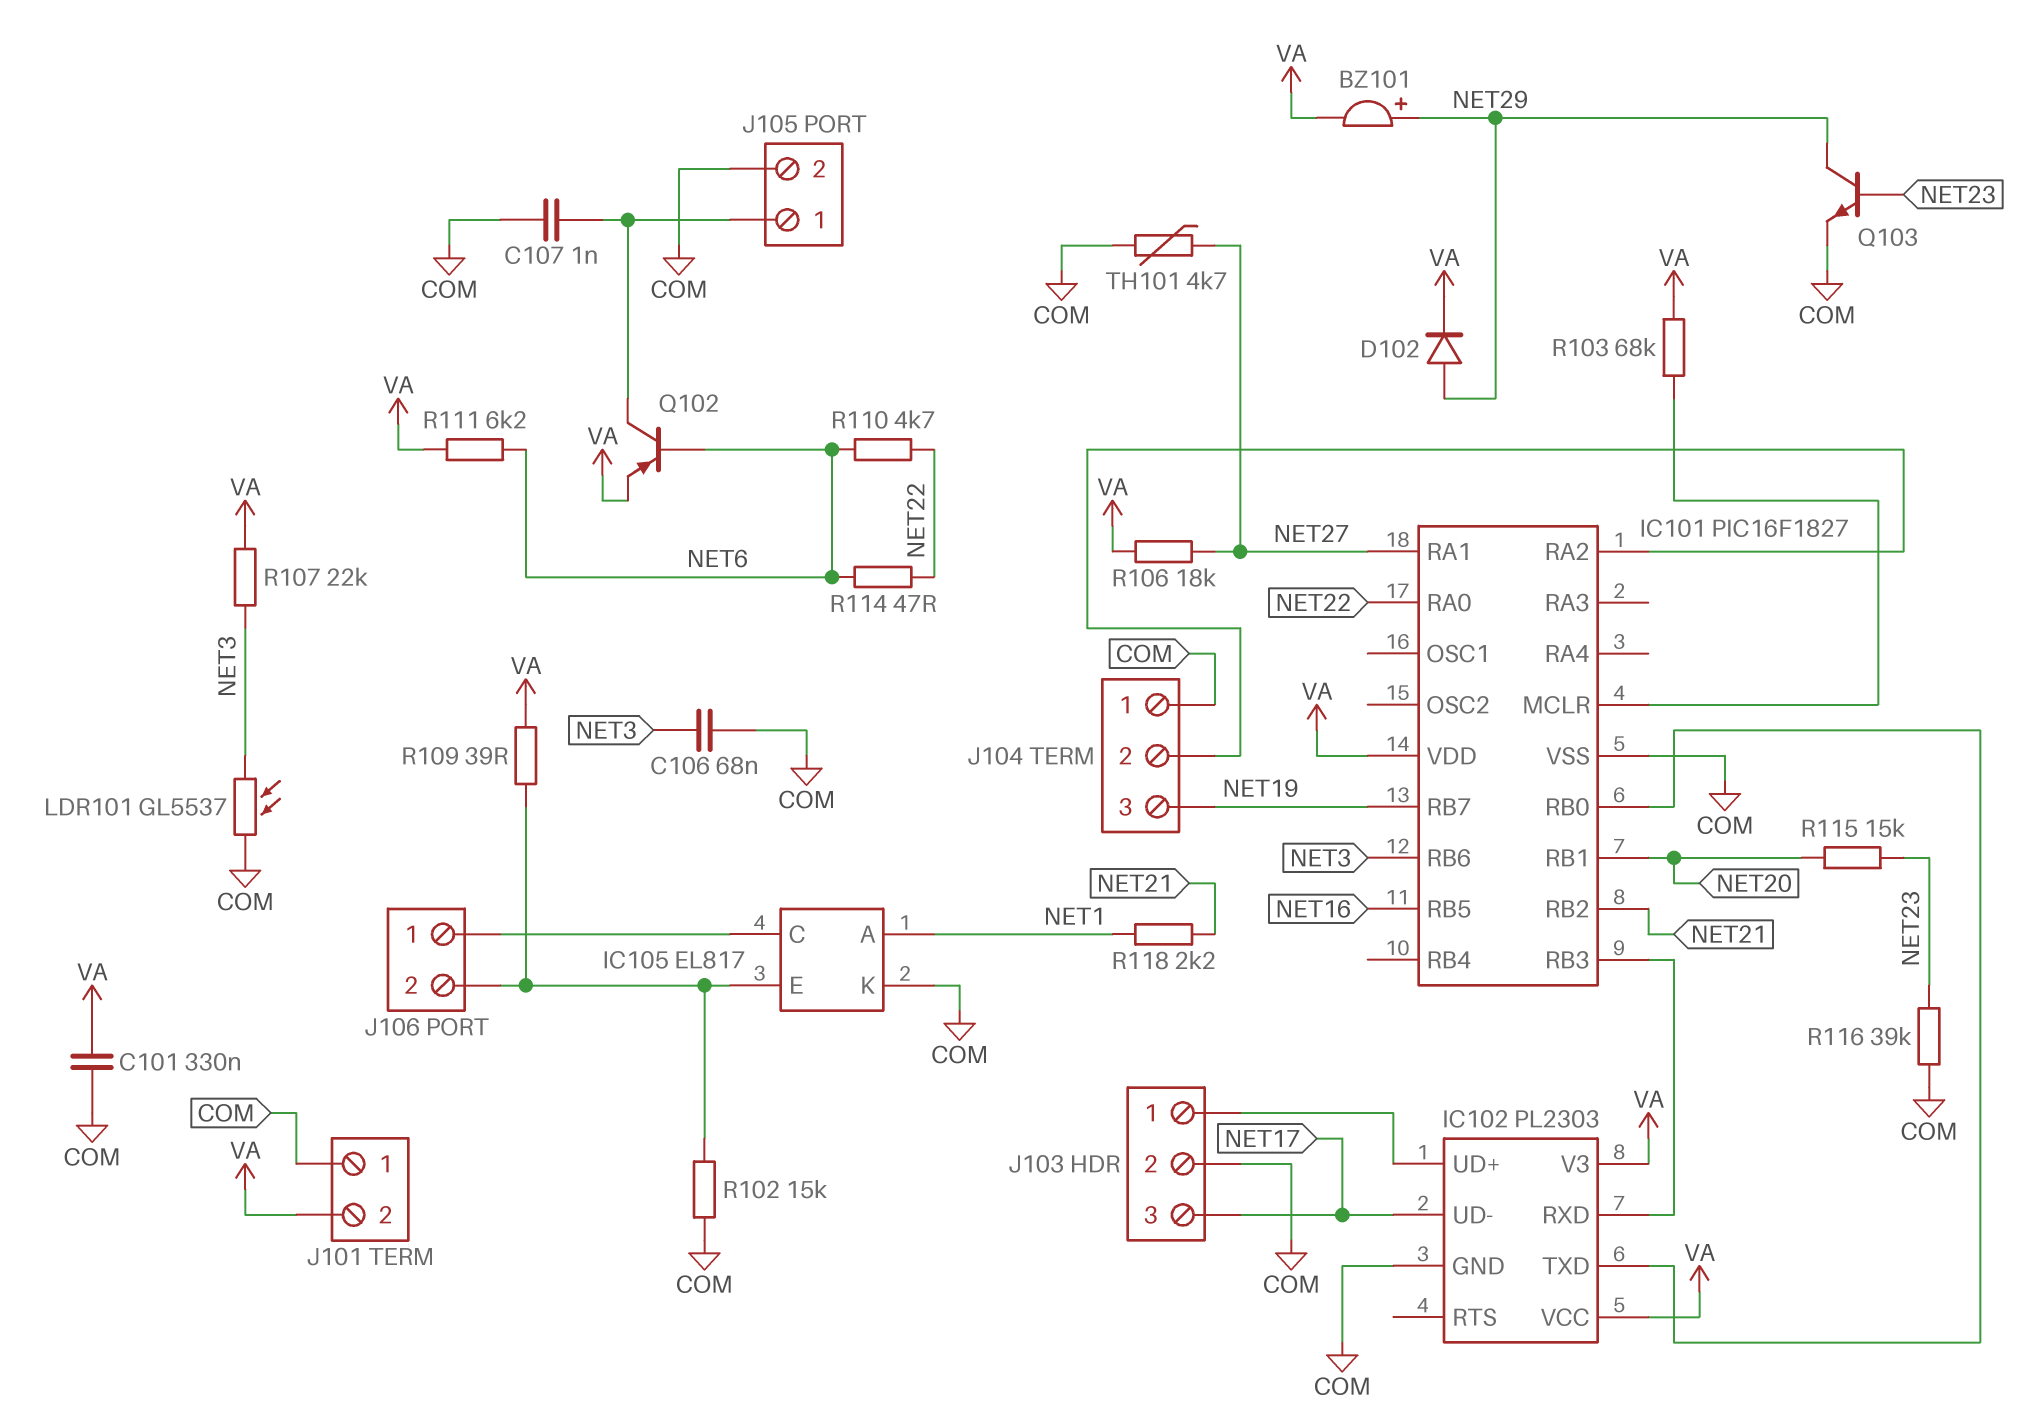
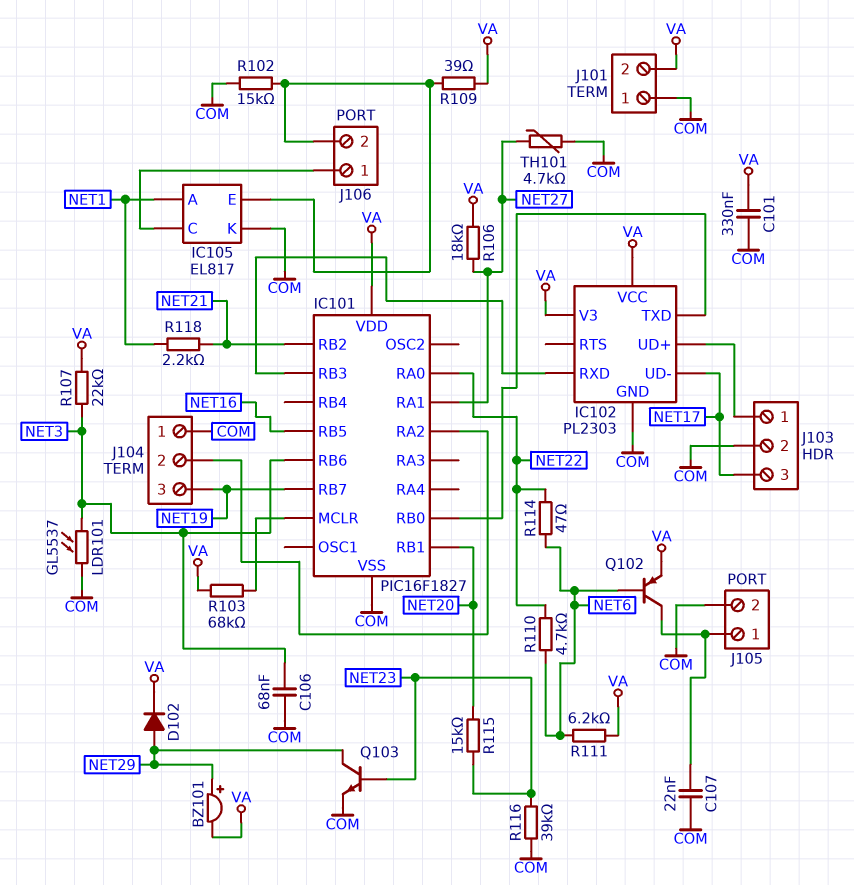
C107: 1nF (COM, J105/1) -> 22nF (COM, J105/1)

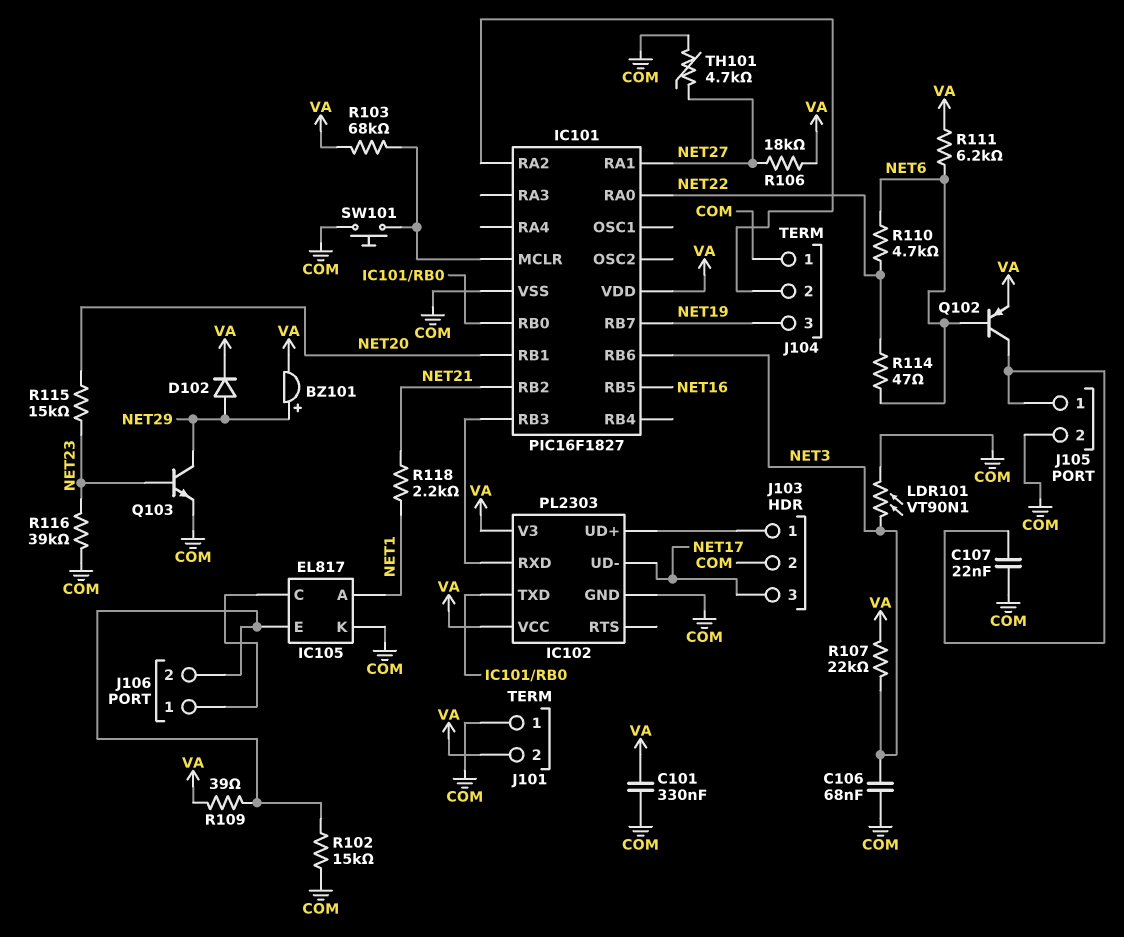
LDR101: GL5537 (COM, NET3) -> VT90N1 (COM, NET3)
SW101: none -> button (COM, IC101/MCLR)

